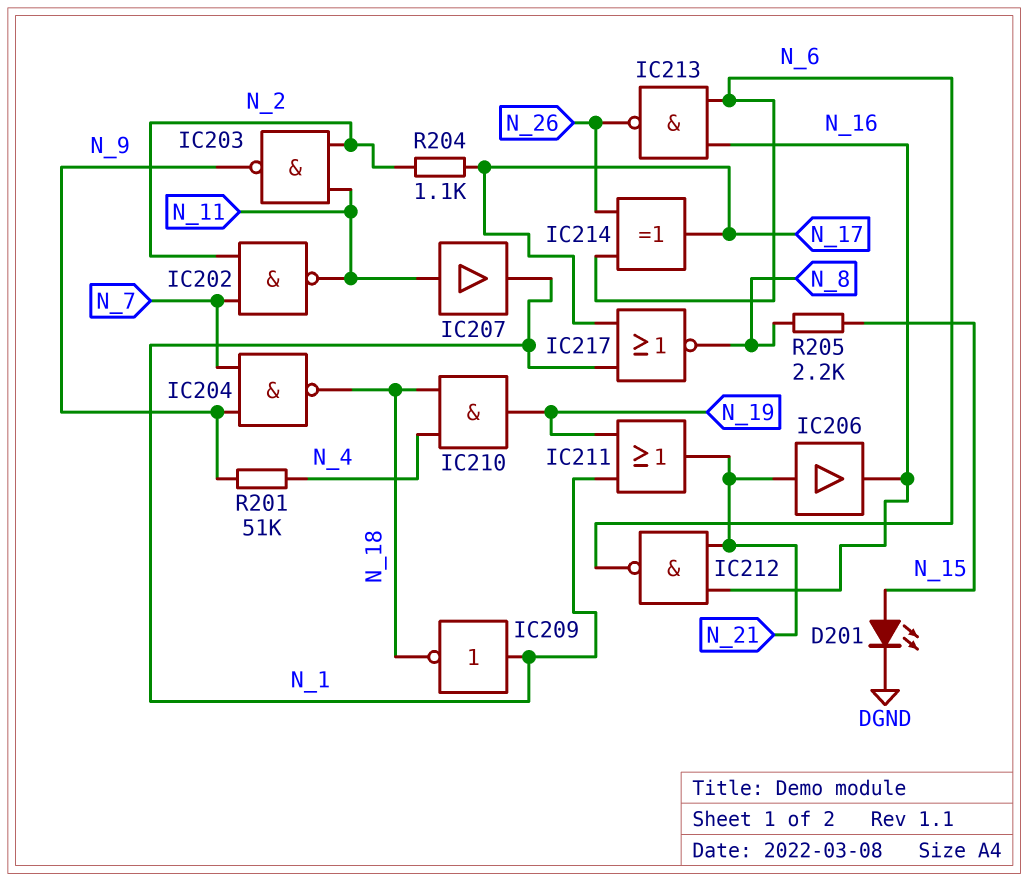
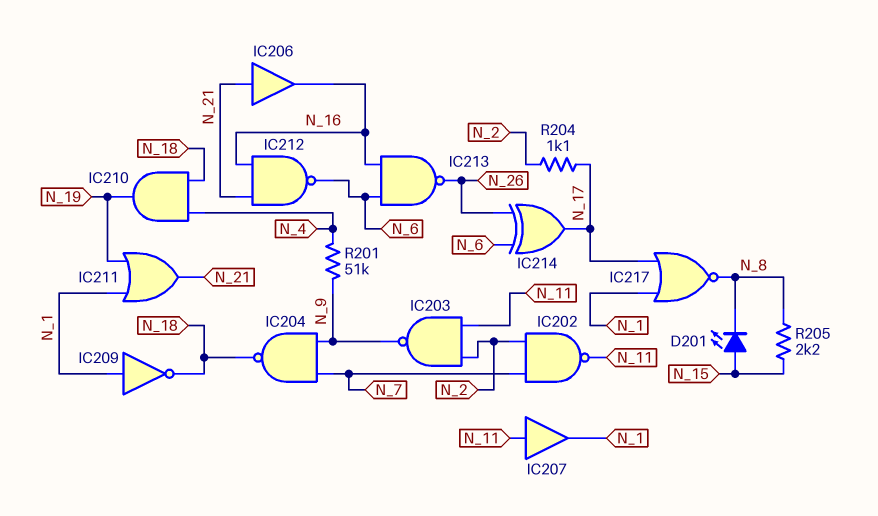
D201: LED (A N_15, K DGND) -> LED (A N_15, K N_8)

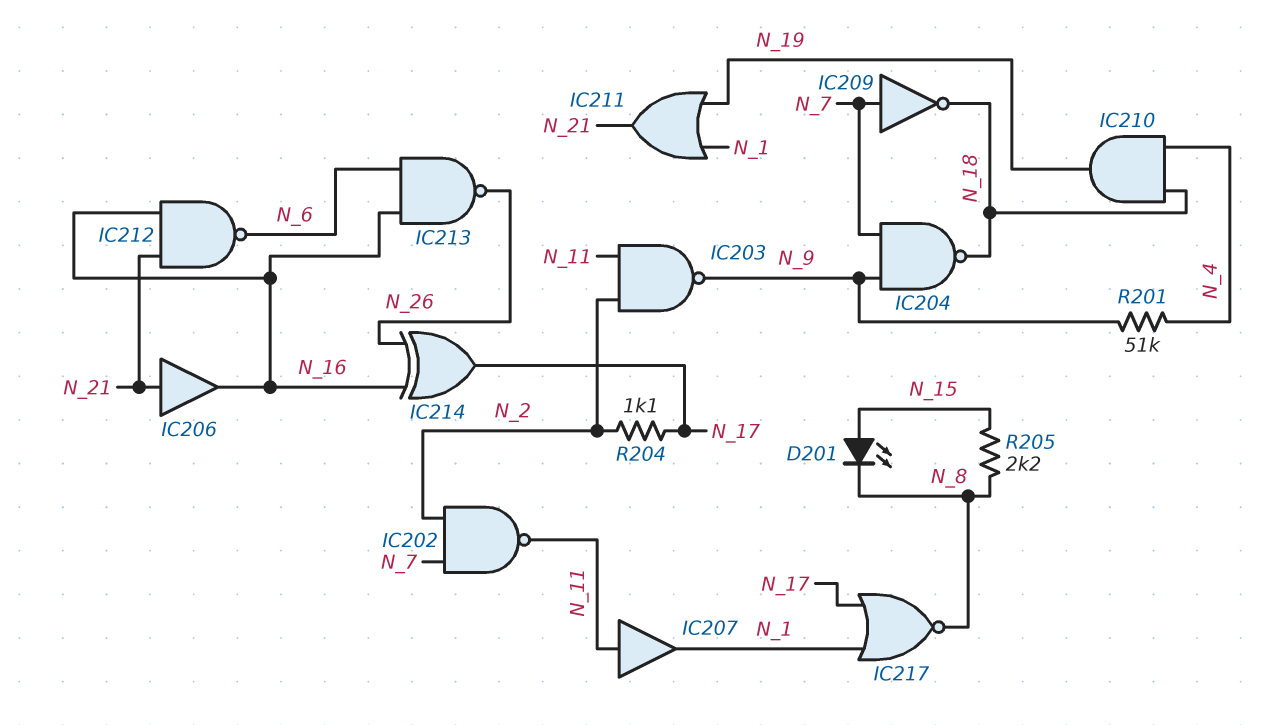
IC209: NOT (in N_1, out N_18) -> NOT (in N_7, out N_18)
IC214: XOR (in N_6, in N_26, out N_17) -> XOR (in N_16, in N_26, out N_17)

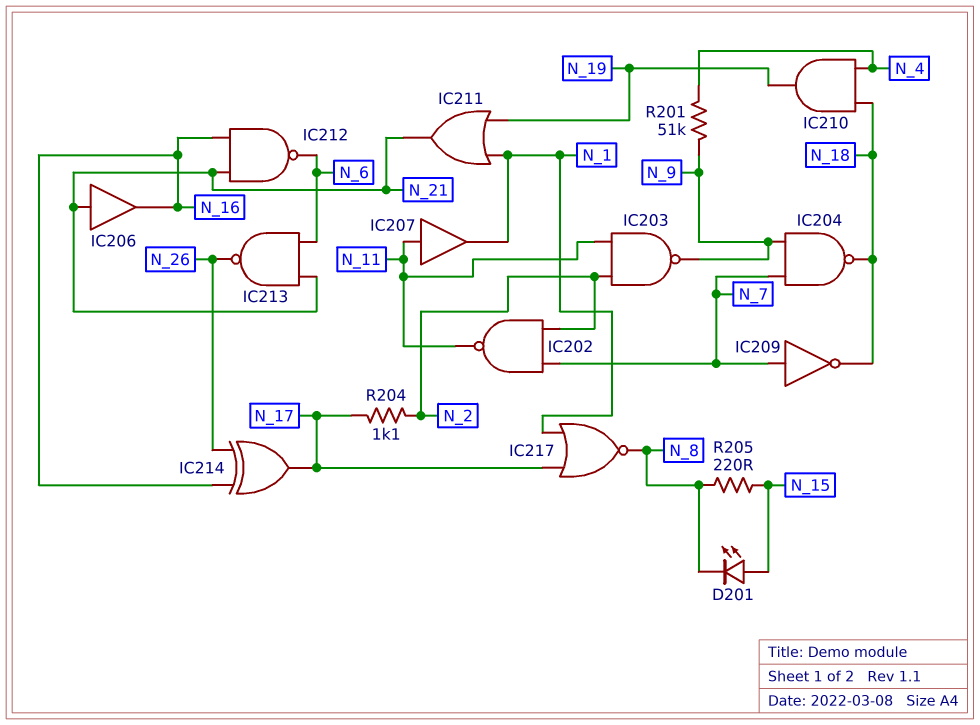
IC213: NAND (in N_6, in N_16, out N_26) -> NAND (in N_6, in N_21, out N_26)
R205: 2.2k (N_8, N_15) -> 220 (N_8, N_15)

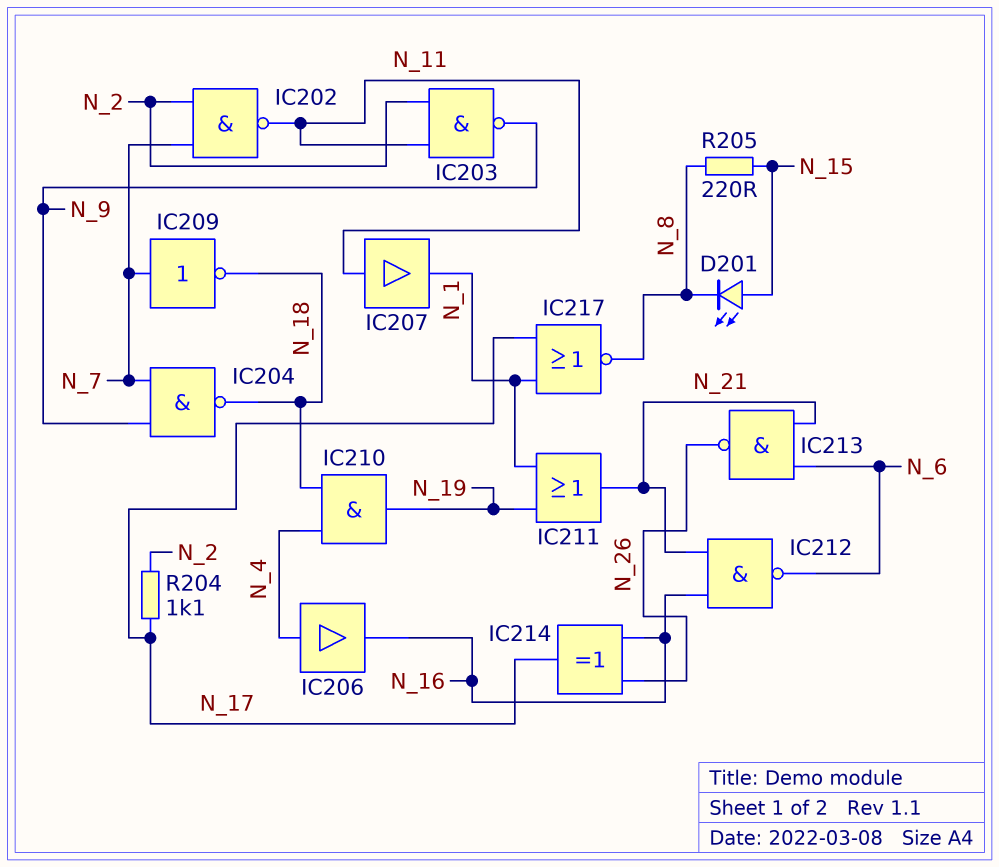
IC206: buffer (in N_21, out N_16) -> buffer (in N_4, out N_16)
R201: 51k (N_4, N_9) -> none

